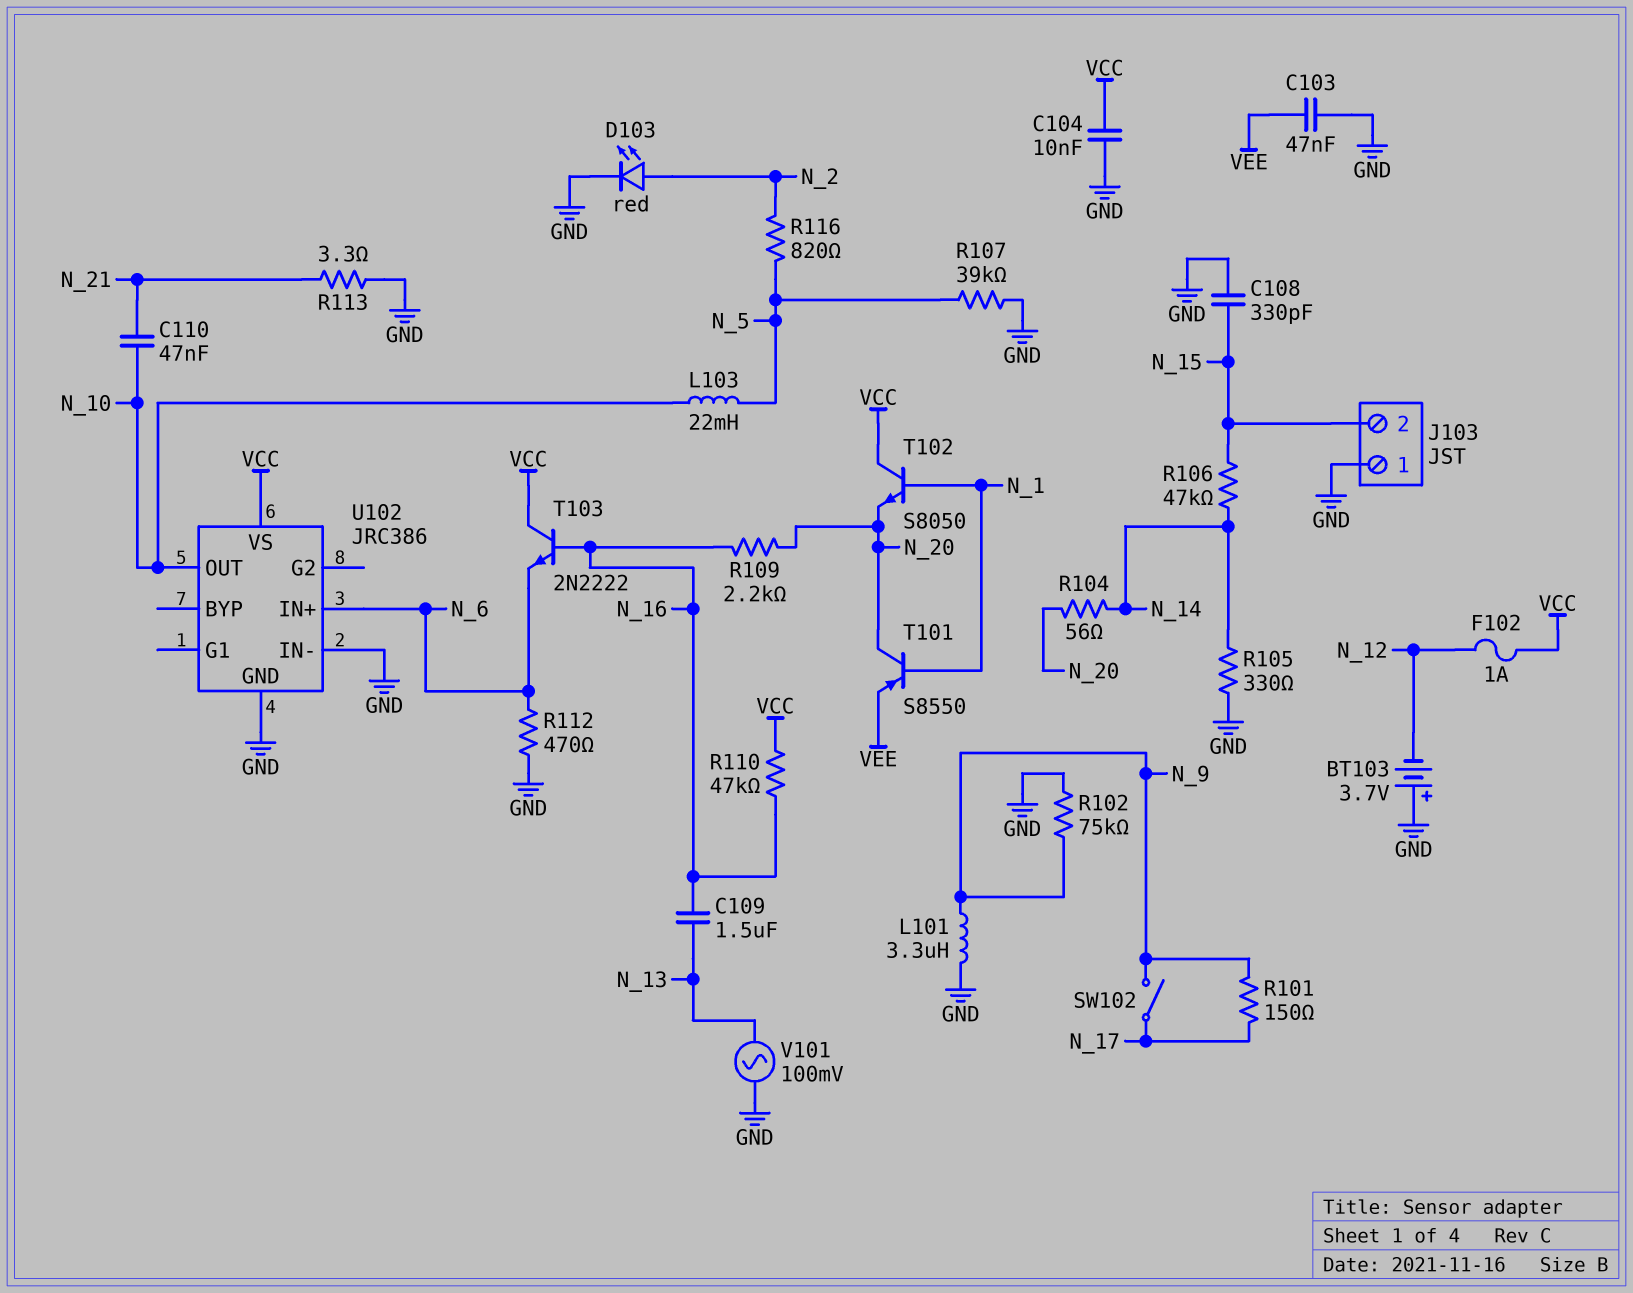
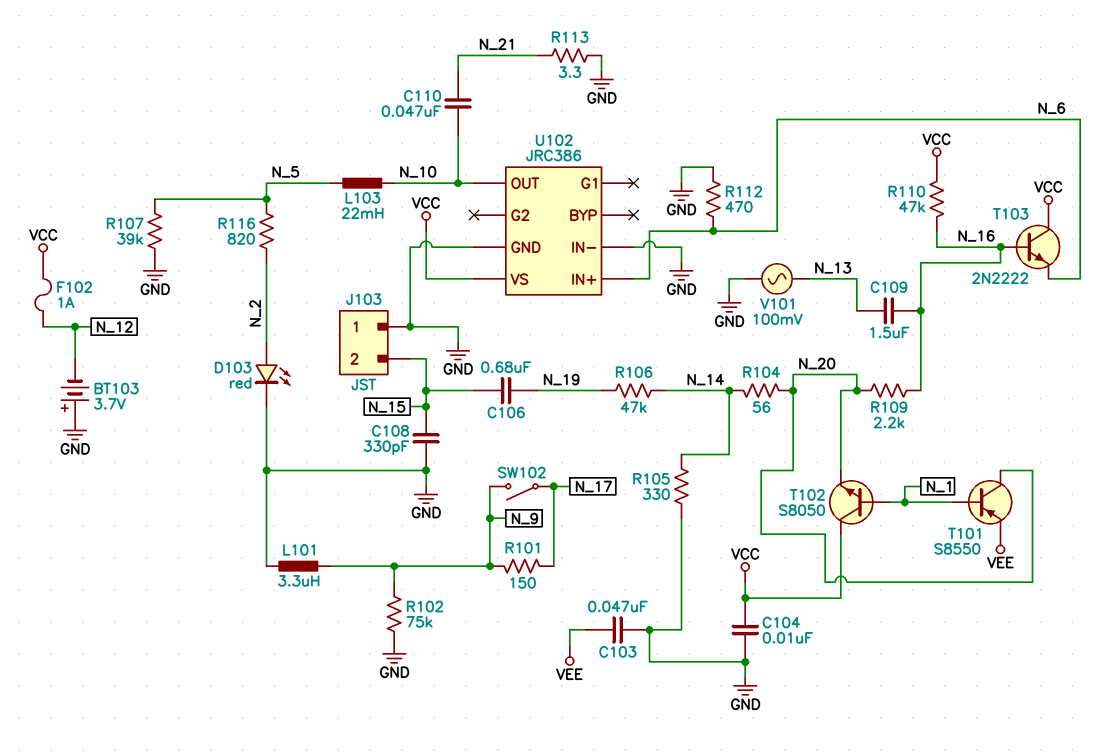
C106: none -> 680nF (N_15, N_19)
R106: 47k (N_14, N_15) -> 47k (N_14, N_19)

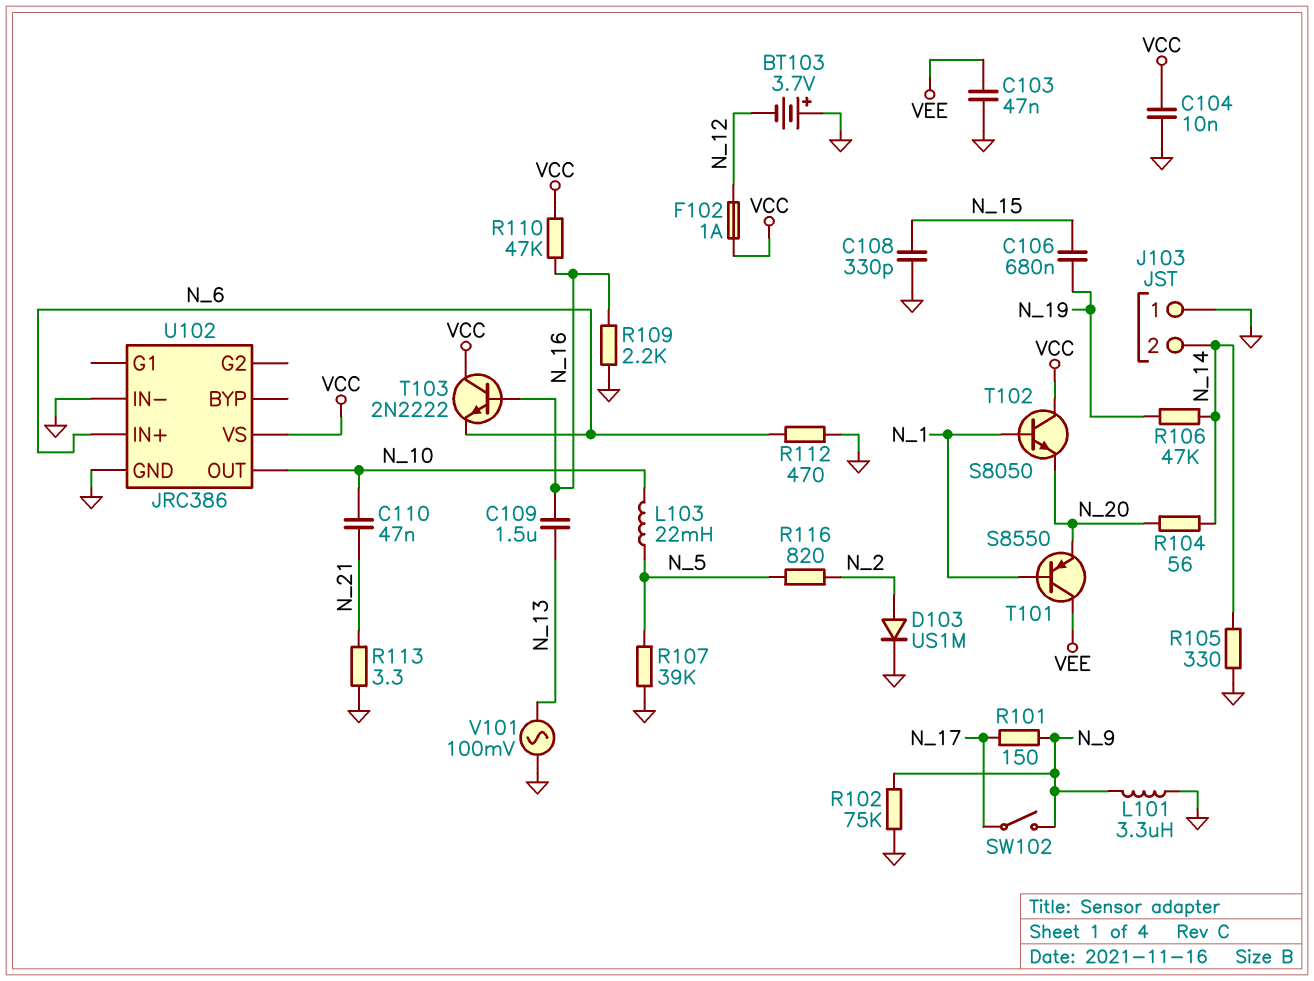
D103: LED red (A N_2, K GND) -> diode US1M (A N_2, K GND)
J103 pin 2: N_15 -> N_14
R109: 2.2k (N_16, N_20) -> 2.2k (GND, N_16)
T101: PNP S8550 (B N_1, C N_20, E VEE) -> PNP S8550 (B N_1, C VEE, E N_20)

